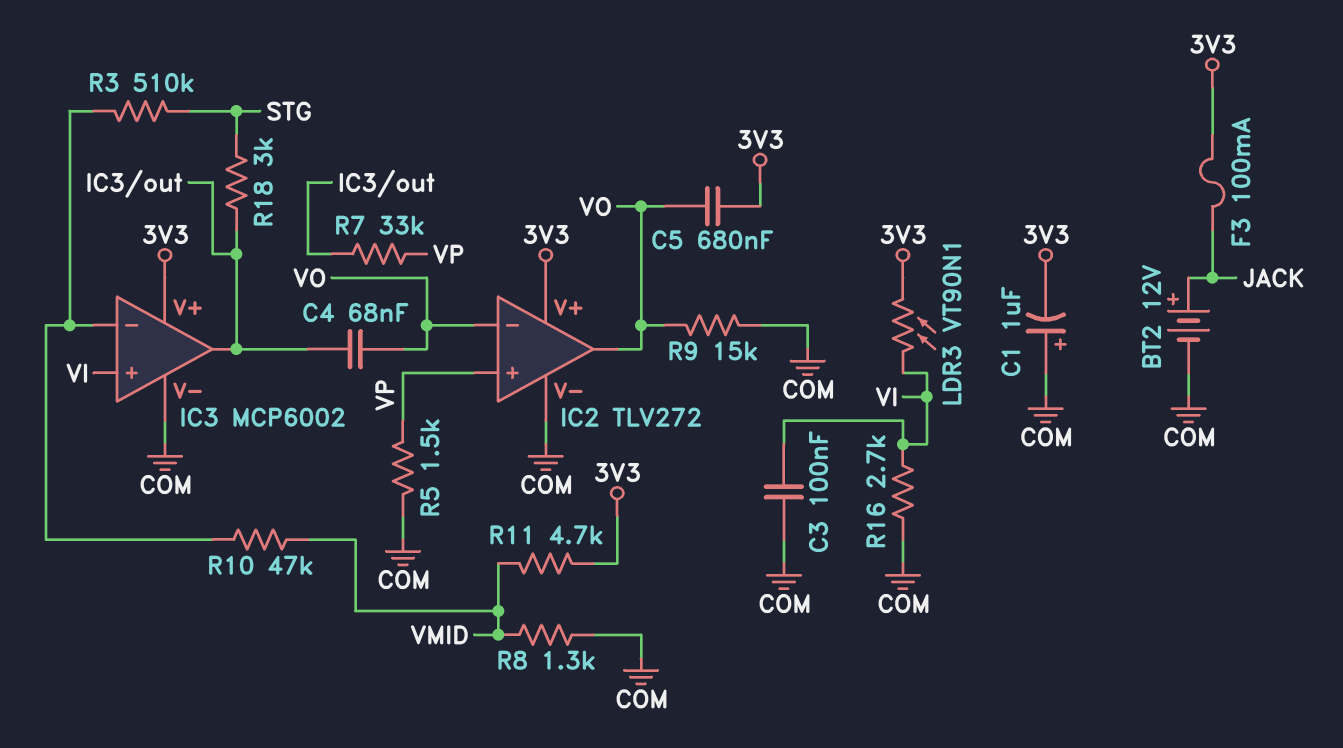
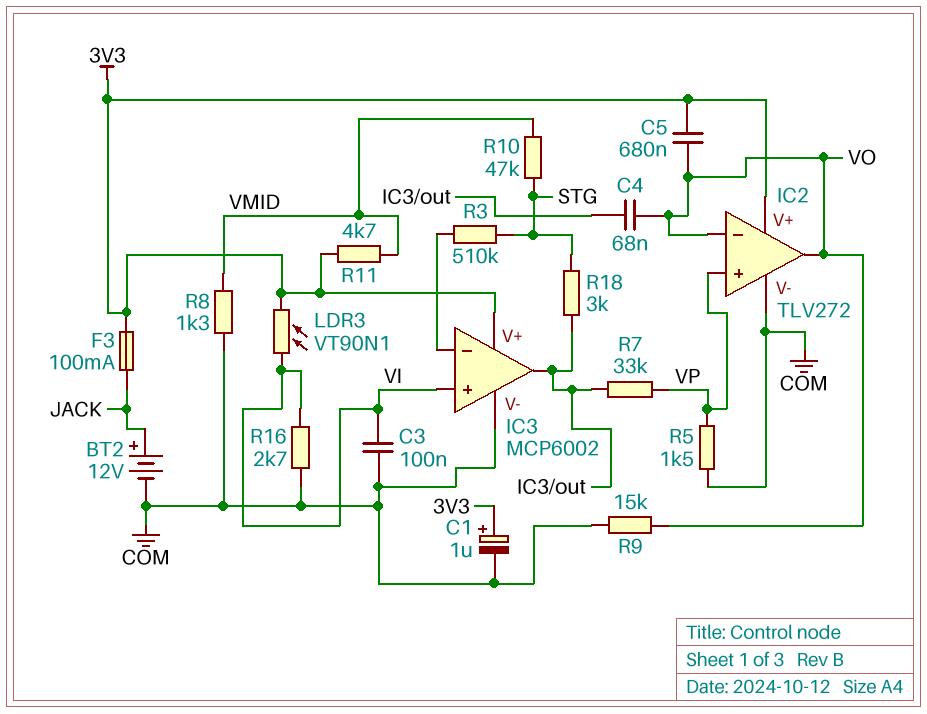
C1: 1uF (plus COM, minus 3V3) -> 1uF (plus 3V3, minus COM)
R10: 47k (IC3/in-, VMID) -> 47k (STG, VMID)

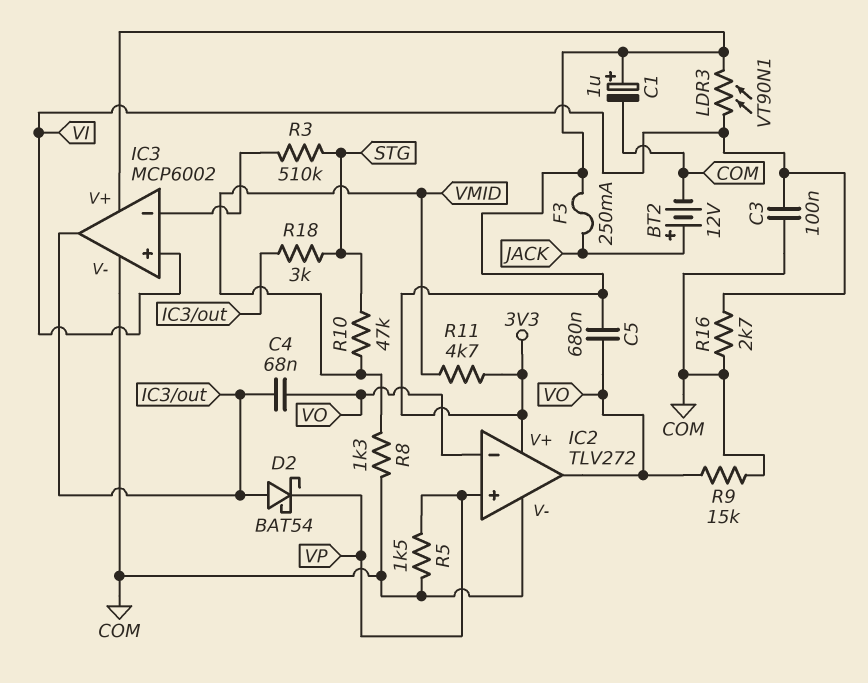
D2: none -> schottky BAT54 (A IC3/out, K VP)
F3: 100mA (3V3, JACK) -> 250mA (3V3, JACK)
R7: 33k (IC3/out, VP) -> none

